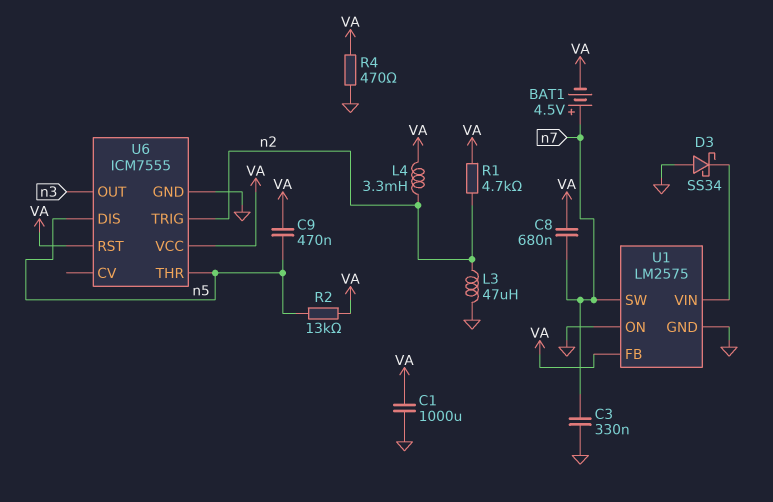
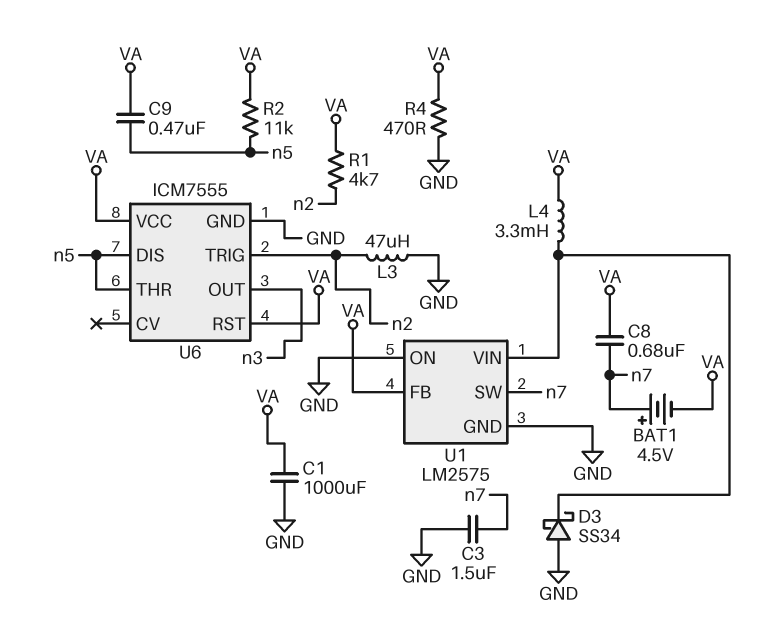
C3: 330nF (GND, n7) -> 1.5uF (GND, n7)
L4: 3.3mH (VA, n2) -> 3.3mH (U1/VIN, VA)
R2: 13k (VA, n5) -> 11k (VA, n5)

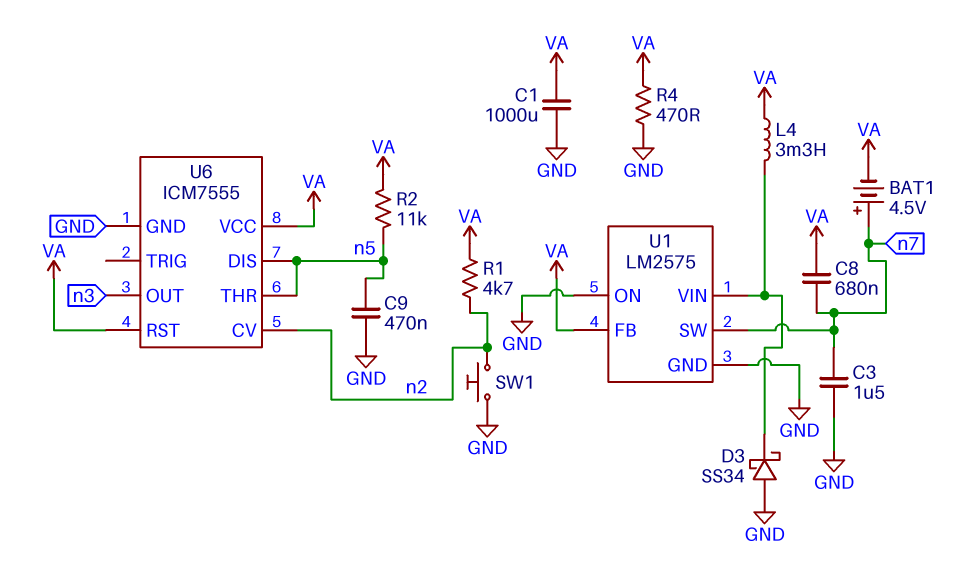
C9: 470nF (VA, n5) -> 470nF (GND, n5)
L3: 47uH (GND, n2) -> none
SW1: none -> button (GND, n2)
U6 pin CV: none -> n2
U6 pin TRIG: n2 -> none

